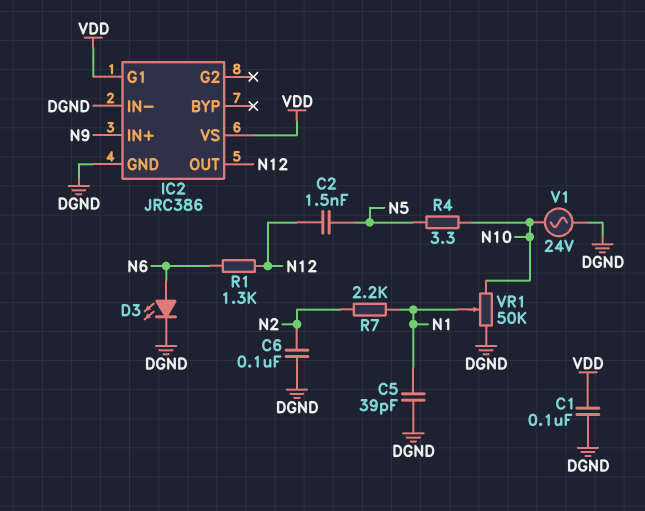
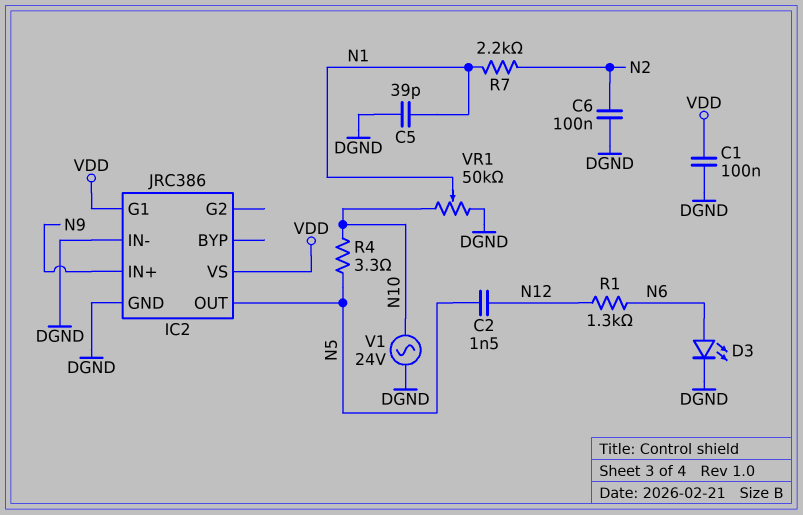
IC2 pin OUT: N12 -> N5

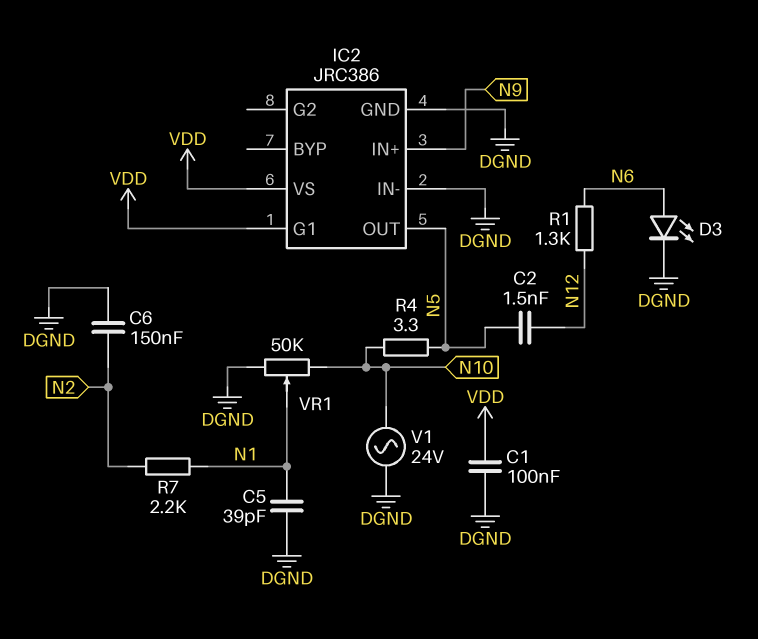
C6: 100nF (DGND, N2) -> 150nF (DGND, N2)

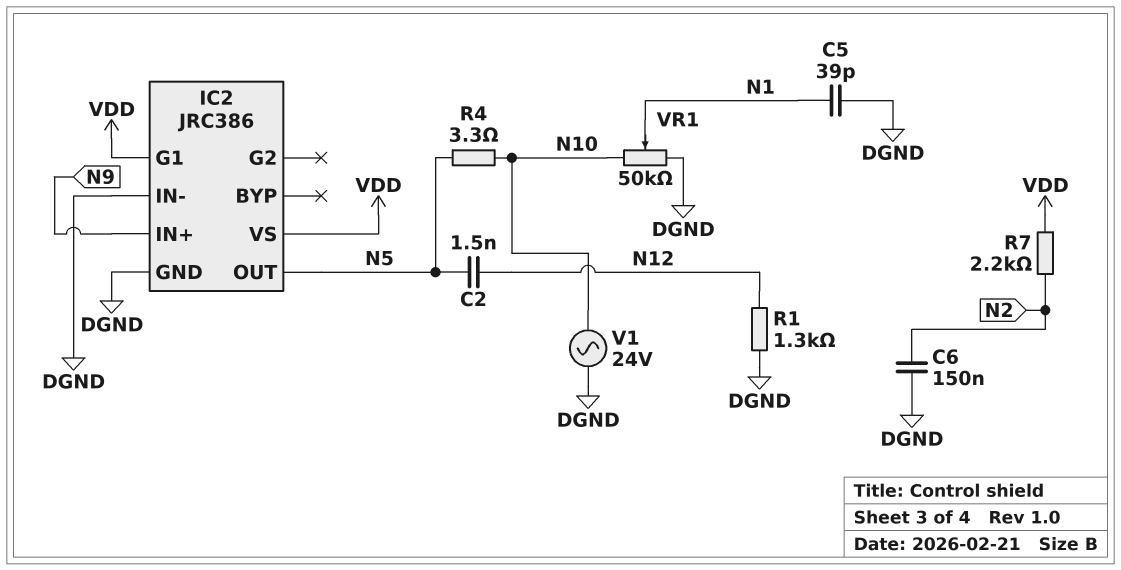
C1: 100nF (DGND, VDD) -> none
D3: LED (A N6, K DGND) -> none
R1: 1.3k (N6, N12) -> 1.3k (DGND, N12)
R7: 2.2k (N1, N2) -> 2.2k (N2, VDD)

